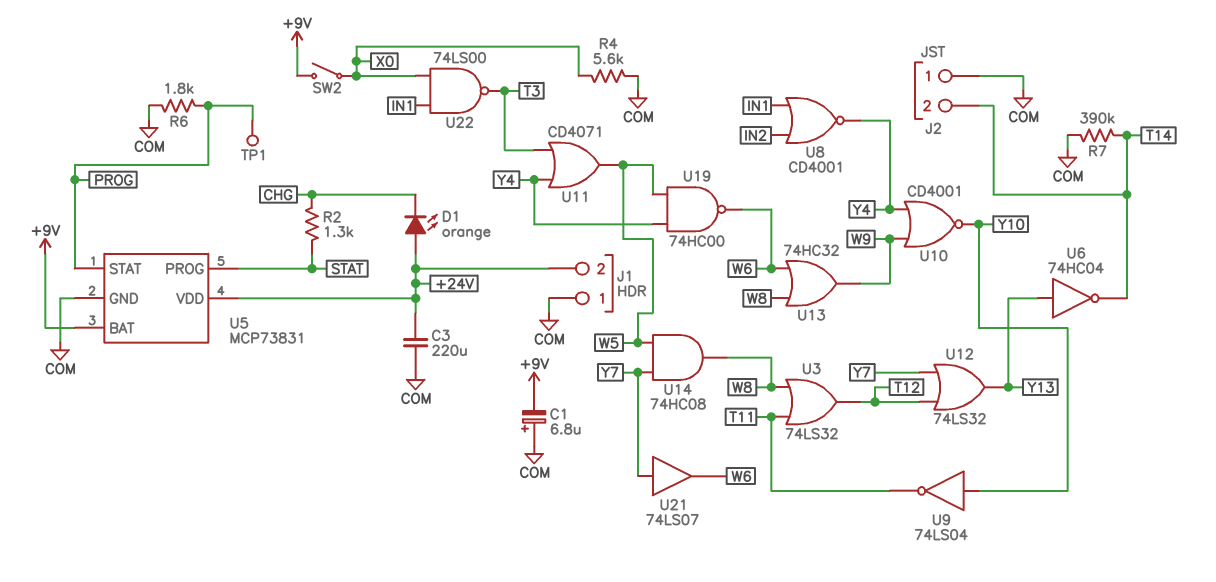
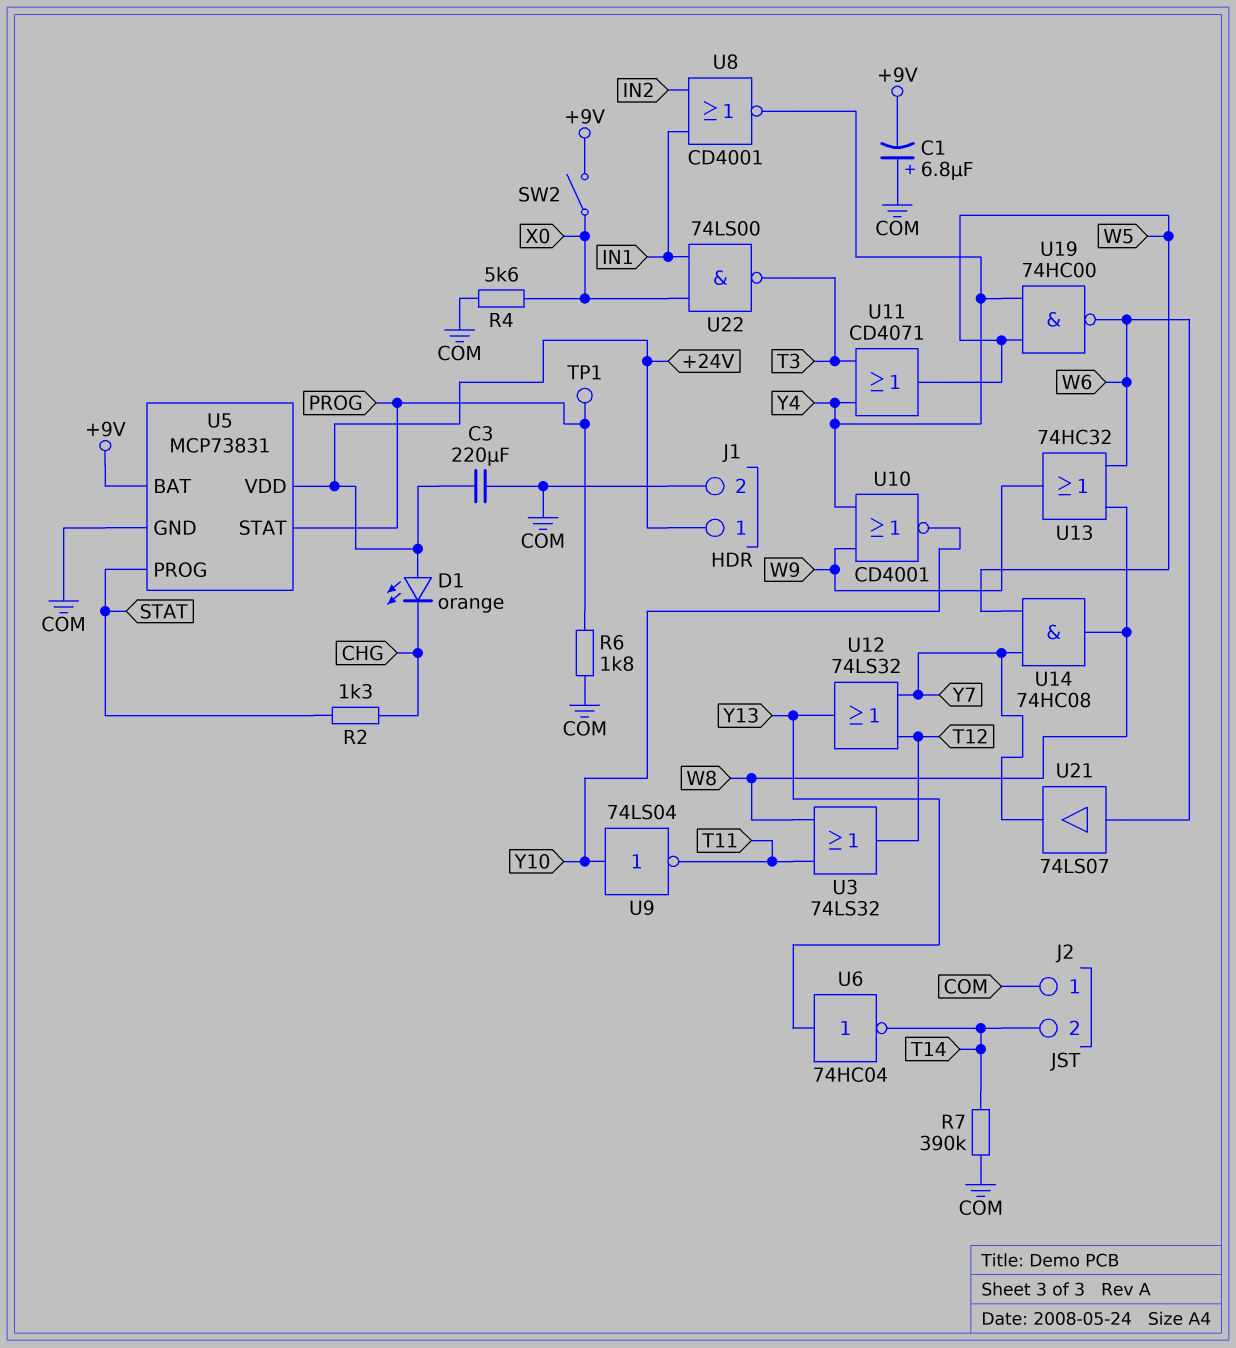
J1 pin 1: COM -> +24V
J1 pin 2: +24V -> COM
U21: buffer 74LS07 (in Y7, out W6) -> buffer 74LS07 (in W6, out Y7)

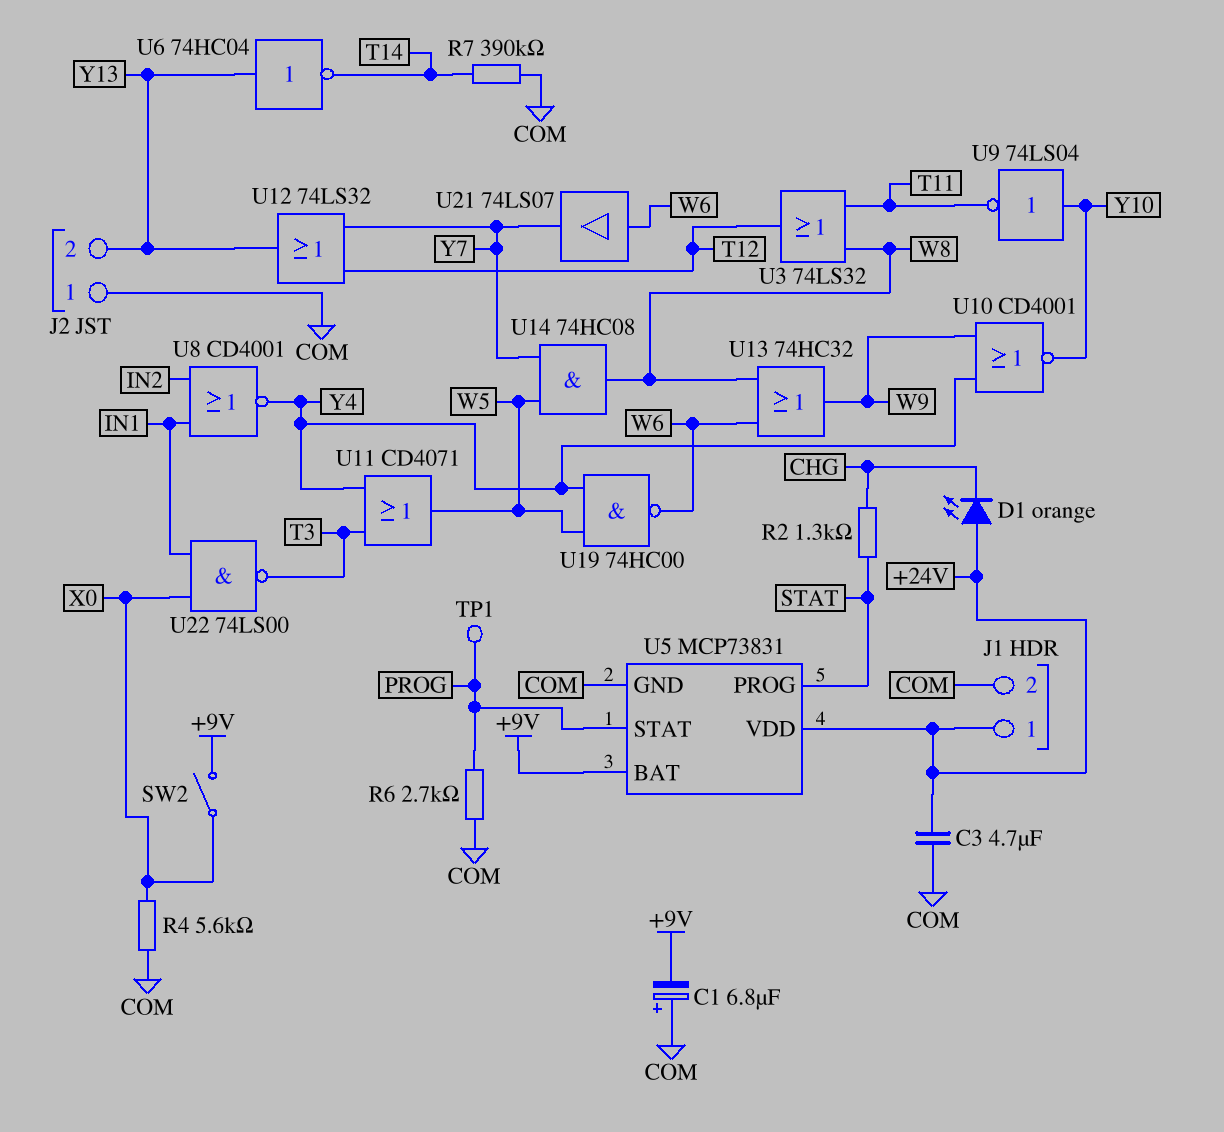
C3: 220uF (+24V, COM) -> 4.7uF (+24V, COM)
J2 pin 2: T14 -> Y13
R6: 1.8k (COM, PROG) -> 2.7k (COM, PROG)

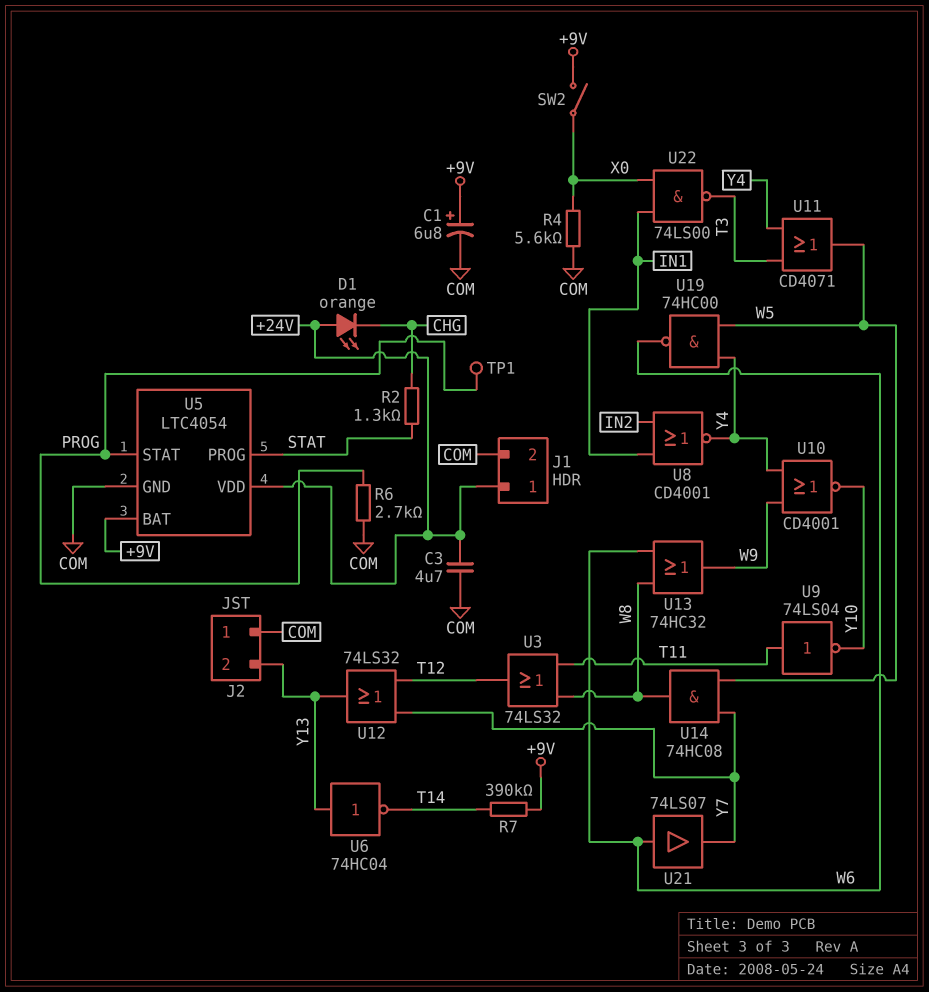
C1: 6.8uF (plus COM, minus +9V) -> 6.8uF (plus +9V, minus COM)
R7: 390k (COM, T14) -> 390k (+9V, T14)
U5: MCP73831 -> LTC4054
U9: NOT 74LS04 (in Y10, out T11) -> NOT 74LS04 (in T11, out Y10)

